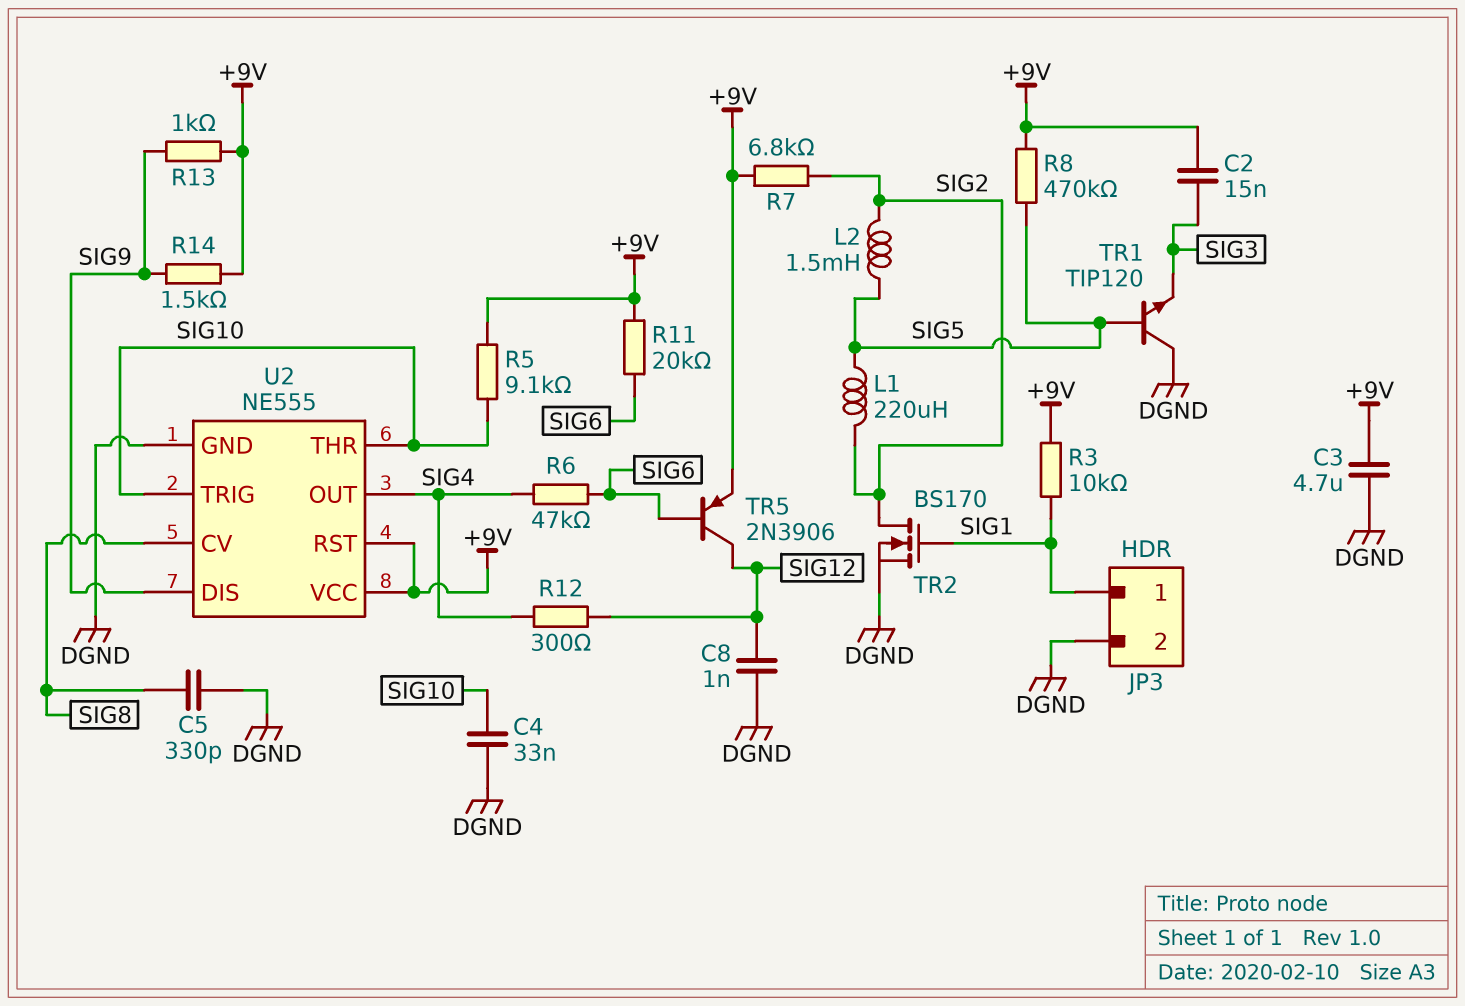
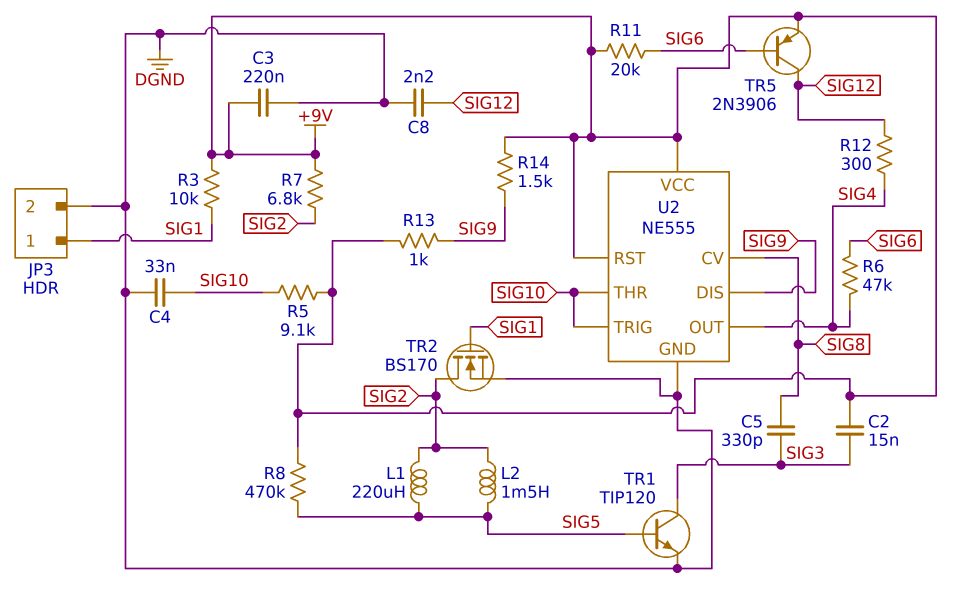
C3: 4.7uF (+9V, DGND) -> 220nF (+9V, DGND)
C5: 330pF (DGND, SIG8) -> 330pF (SIG3, SIG8)
C8: 1nF (DGND, SIG12) -> 2.2nF (DGND, SIG12)
TR1: NPN TIP120 (B SIG5, C DGND, E SIG3) -> NPN TIP120 (B SIG5, C SIG3, E DGND)

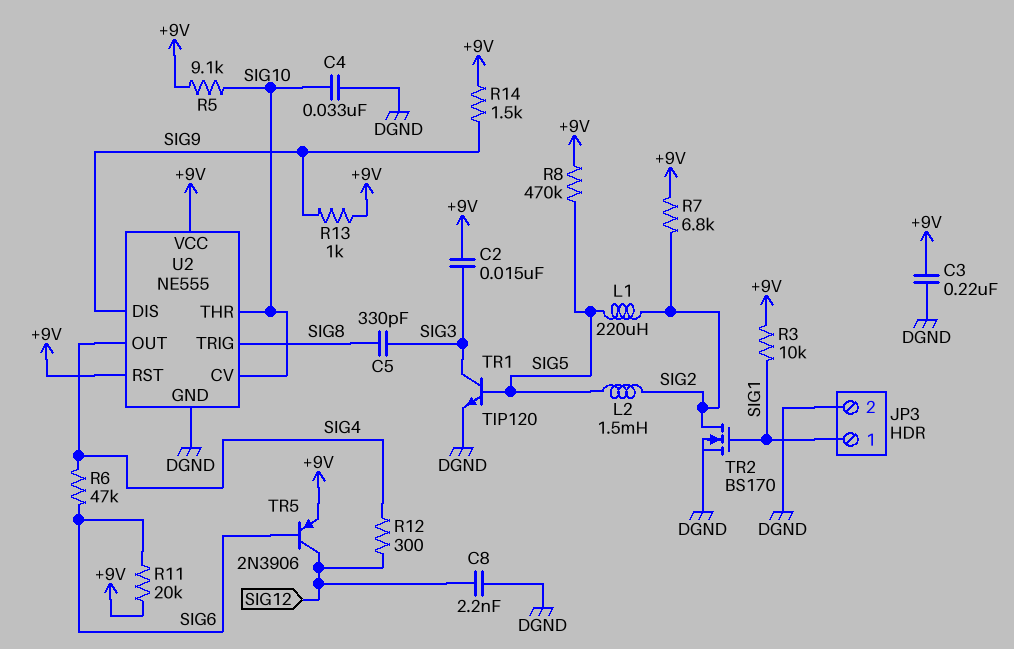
U2 pin CV: SIG8 -> SIG10
U2 pin TRIG: SIG10 -> SIG8

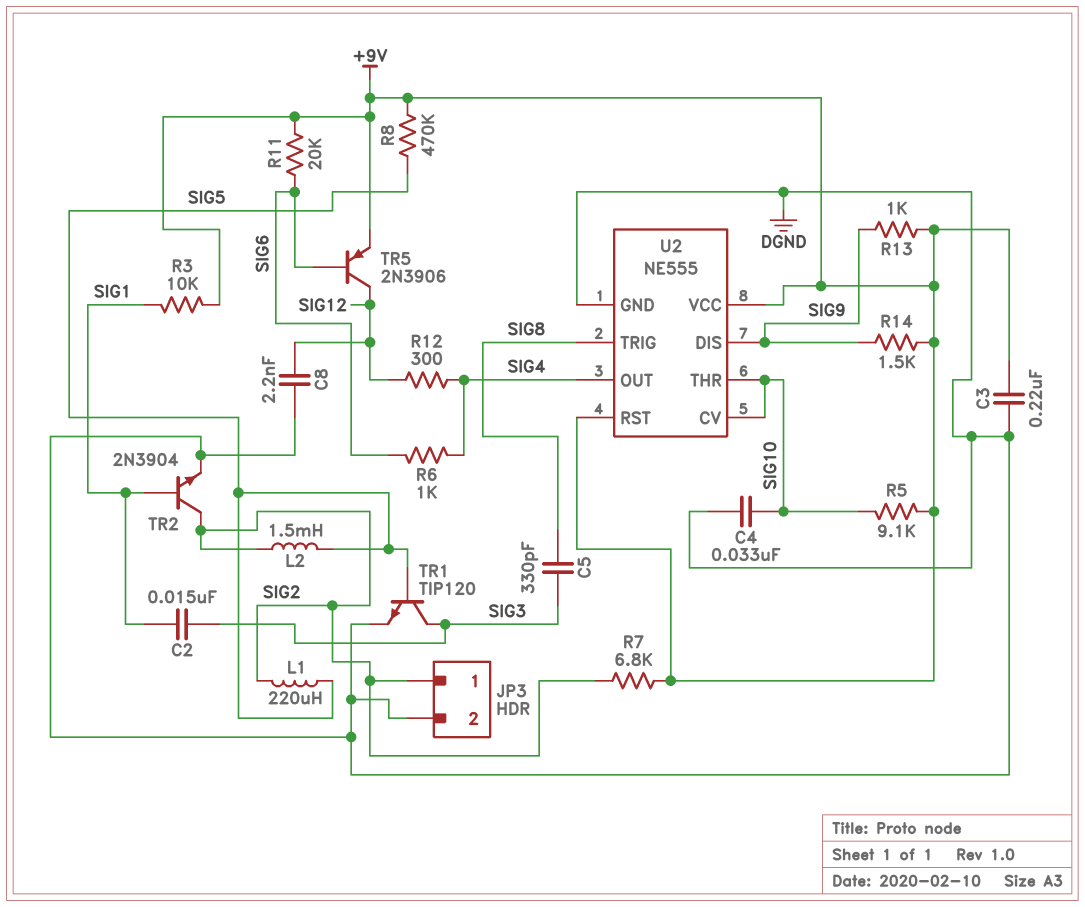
C2: 15nF (+9V, SIG3) -> 15nF (SIG1, SIG3)
JP3 pin 1: SIG1 -> SIG2
R6: 47k (SIG4, SIG6) -> 1k (SIG4, SIG6)
TR2: NMOS BS170 (G SIG1, D SIG2, S DGND) -> NPN 2N3904 (B SIG1, C SIG2, E DGND)

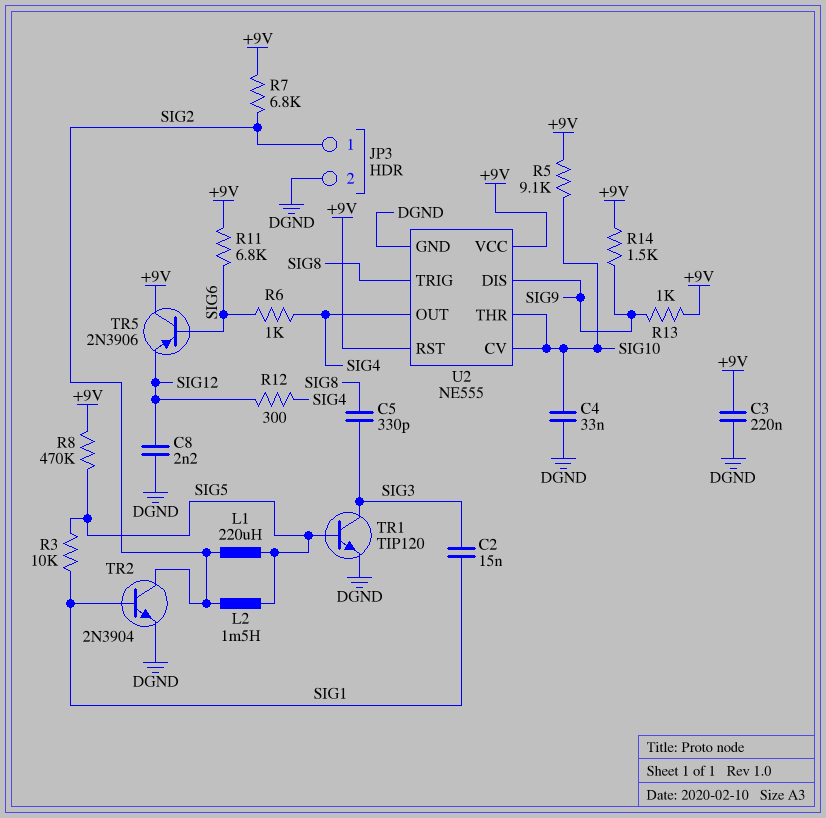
R3: 10k (+9V, SIG1) -> 10k (SIG1, SIG5)
R11: 20k (+9V, SIG6) -> 6.8k (+9V, SIG6)
TR5: PNP 2N3906 (B SIG6, C SIG12, E +9V) -> PNP 2N3906 (B SIG6, C +9V, E SIG12)

